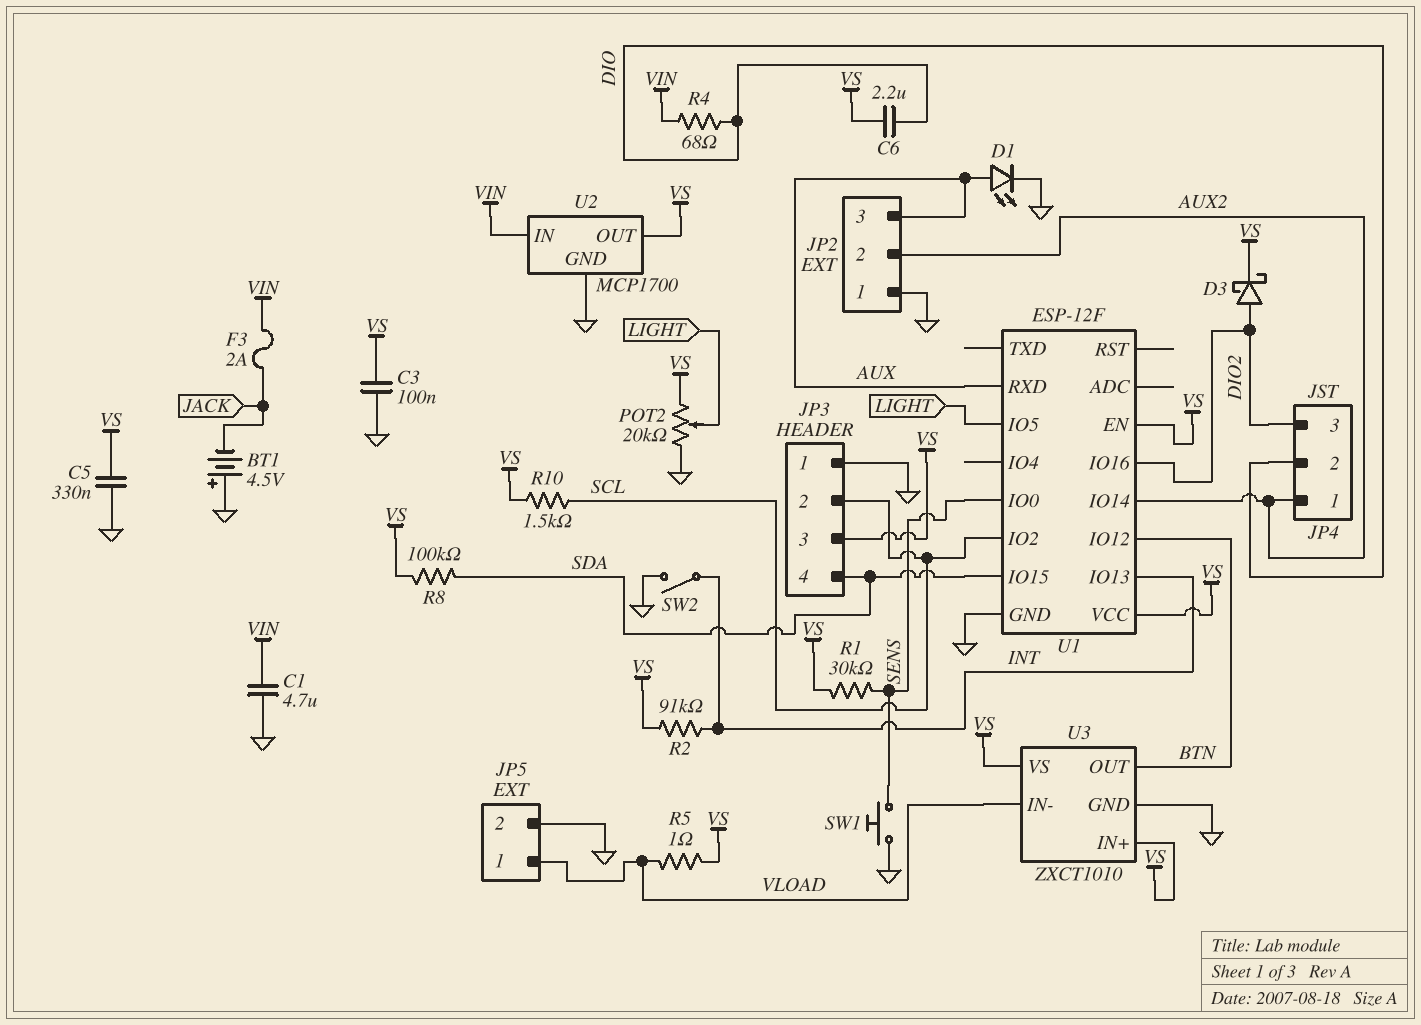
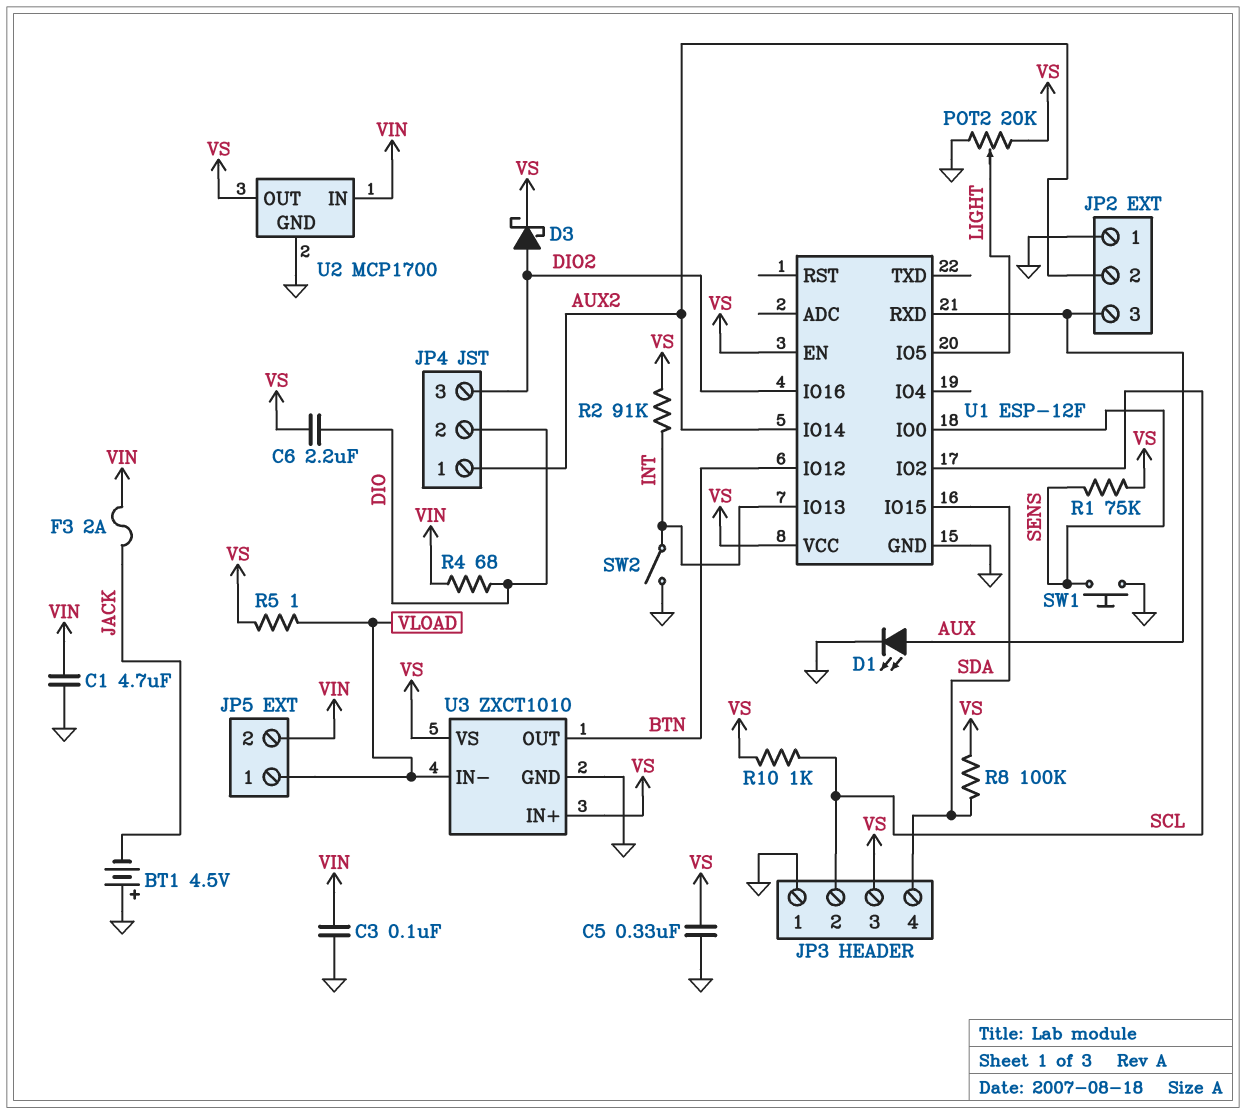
C3: 100nF (GND, VS) -> 100nF (GND, VIN)
JP5 pin 2: GND -> VIN
R1: 30k (SENS, VS) -> 75k (SENS, VS)
R10: 1.5k (SCL, VS) -> 1k (SCL, VS)

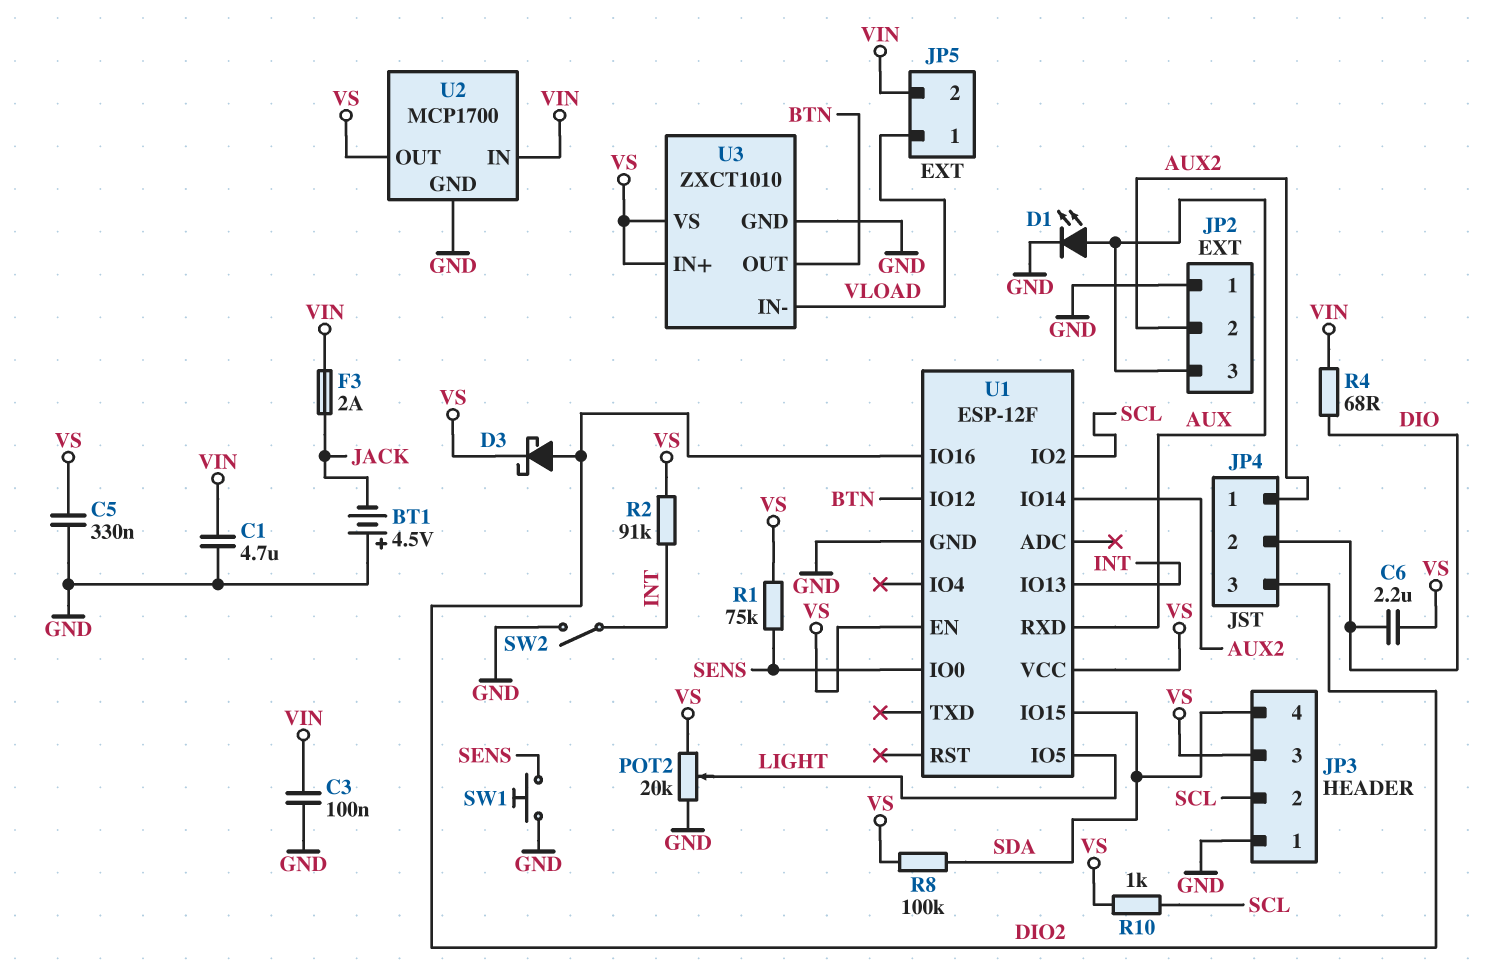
R5: 1 (VLOAD, VS) -> none

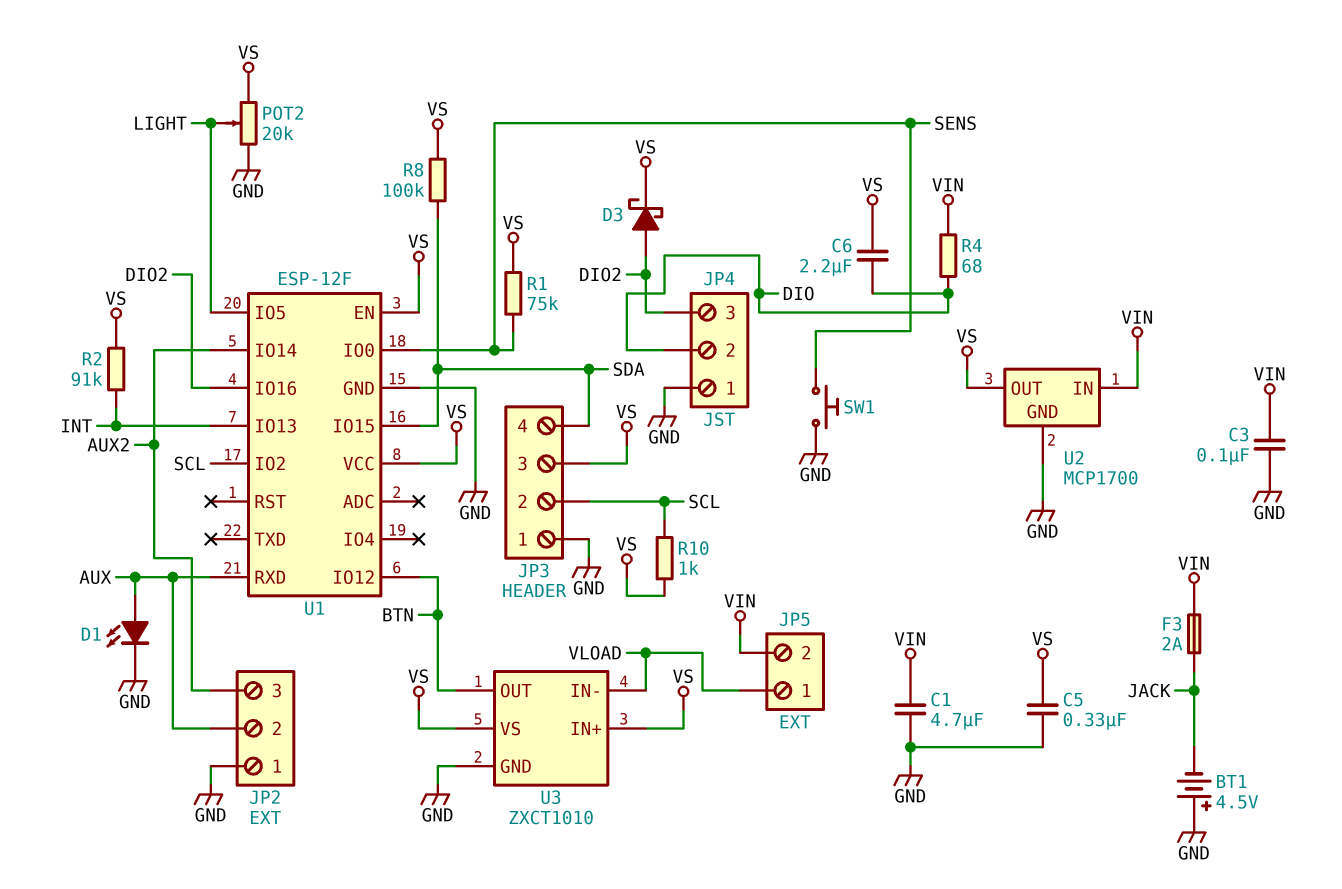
JP2 pin 2: AUX2 -> AUX
JP2 pin 3: AUX -> AUX2
JP4 pin 1: AUX2 -> GND
SW2: switch (GND, INT) -> none

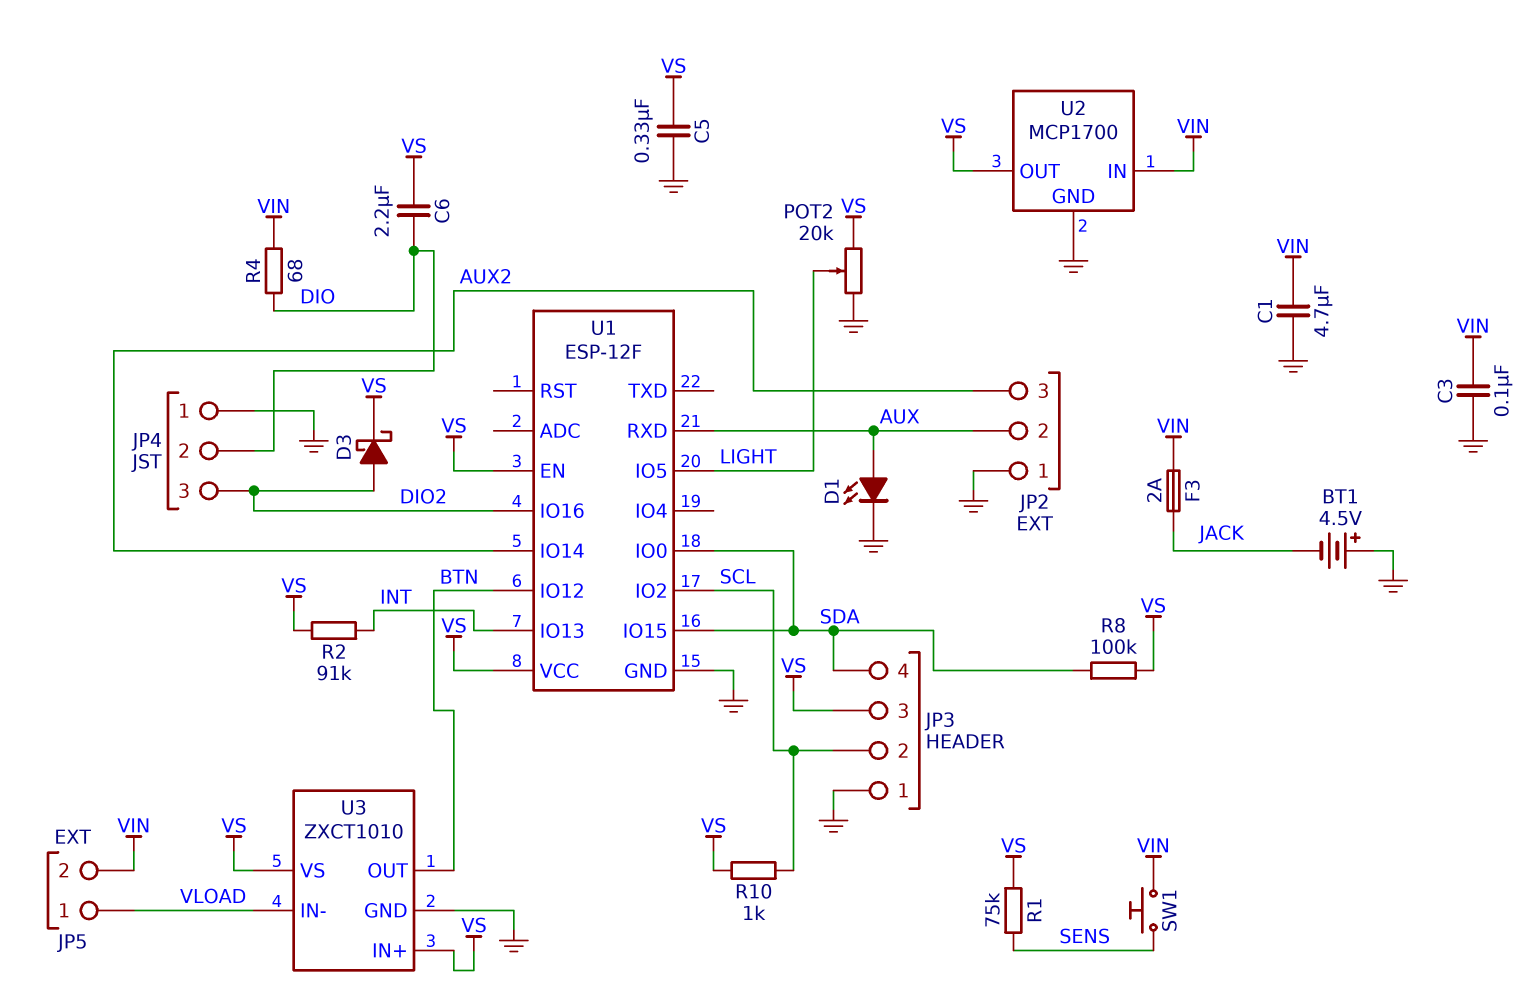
SW1: button (GND, SENS) -> button (SENS, VIN)
U1 pin IO0: SENS -> SDA

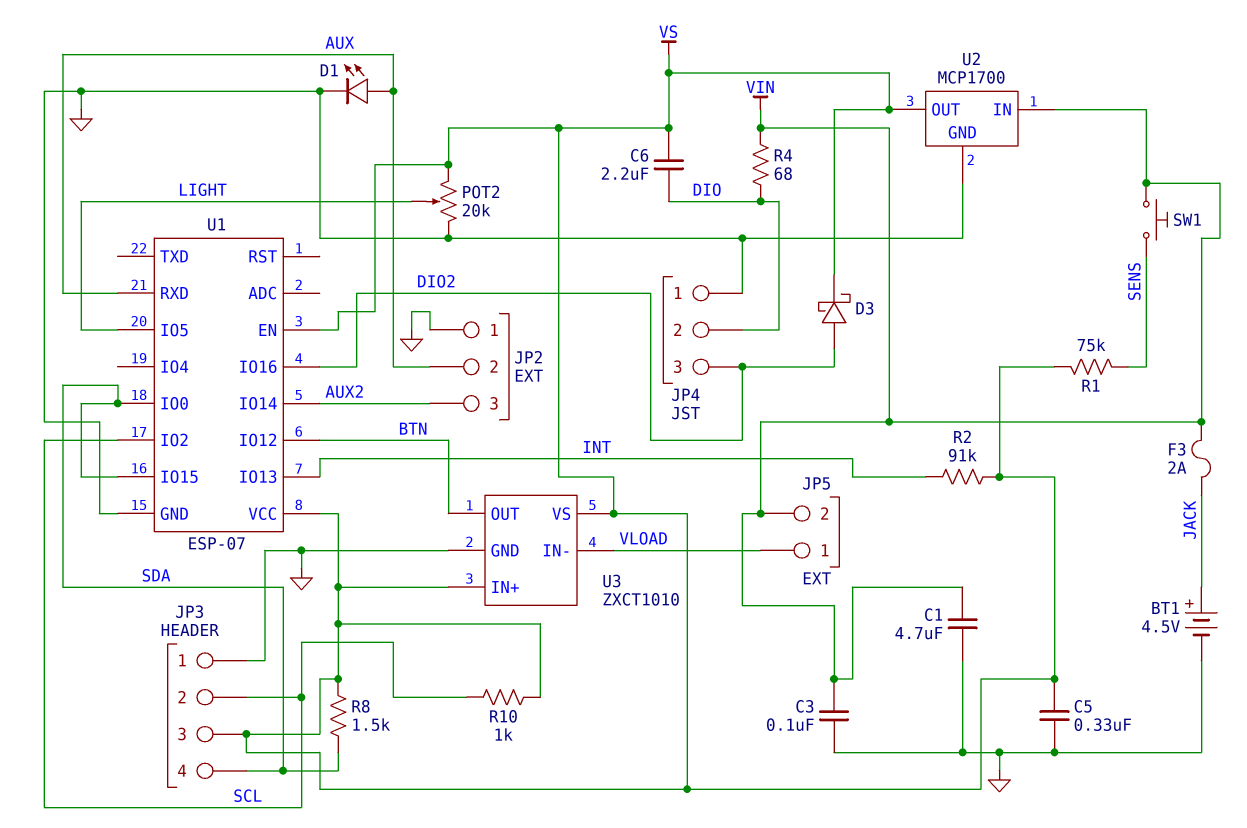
BT1: 4.5V (plus GND, minus JACK) -> 4.5V (plus JACK, minus GND)
R8: 100k (SDA, VS) -> 1.5k (SDA, VS)
U1: ESP-12F -> ESP-07

